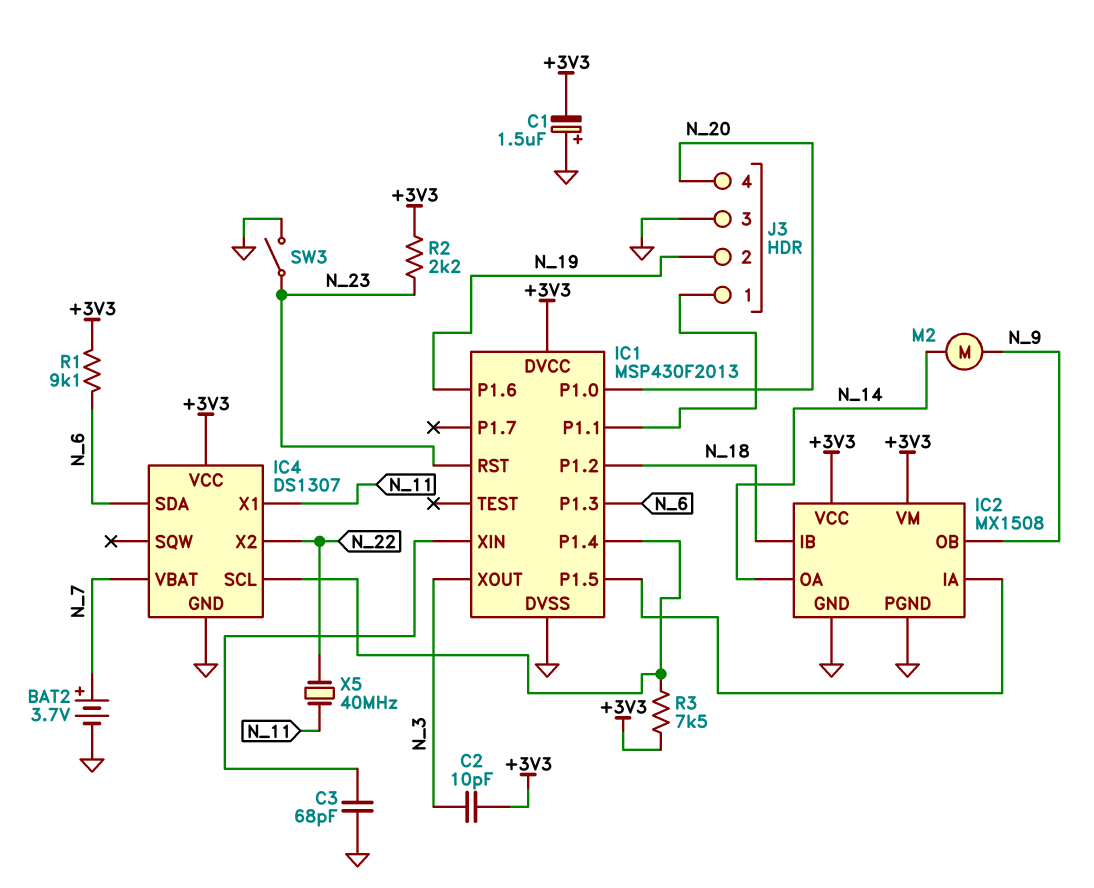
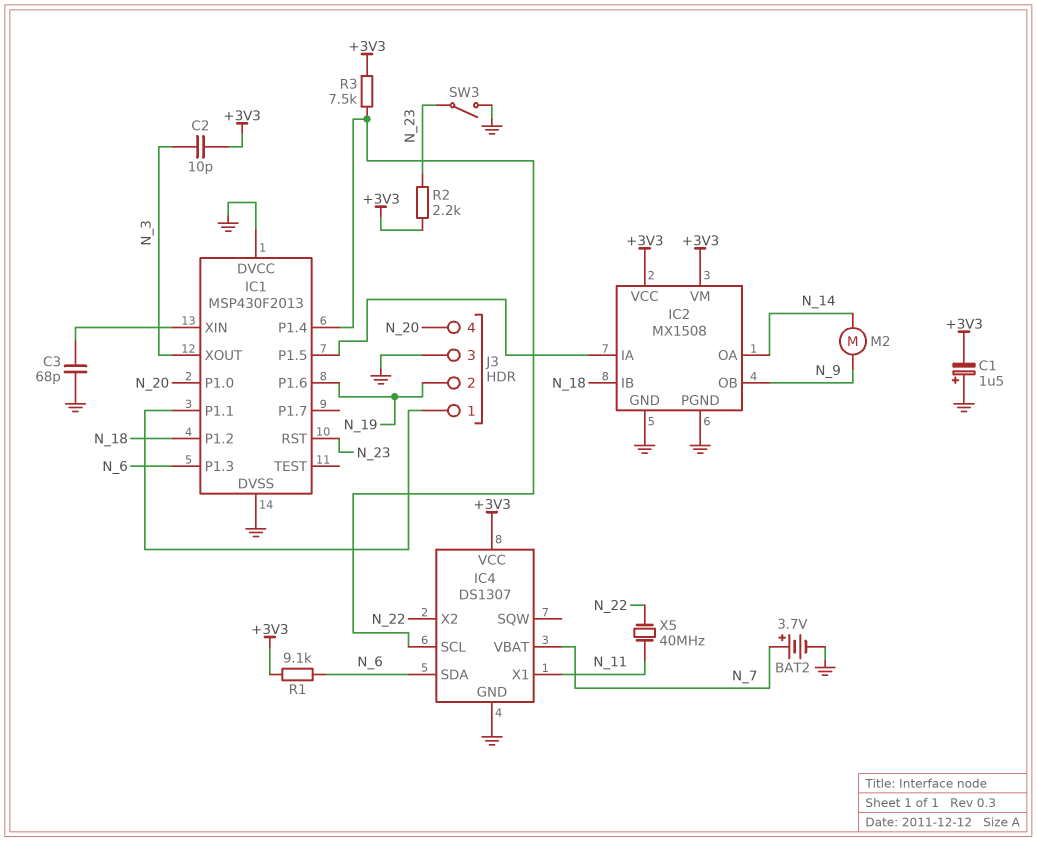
IC1 pin DVCC: +3V3 -> GND

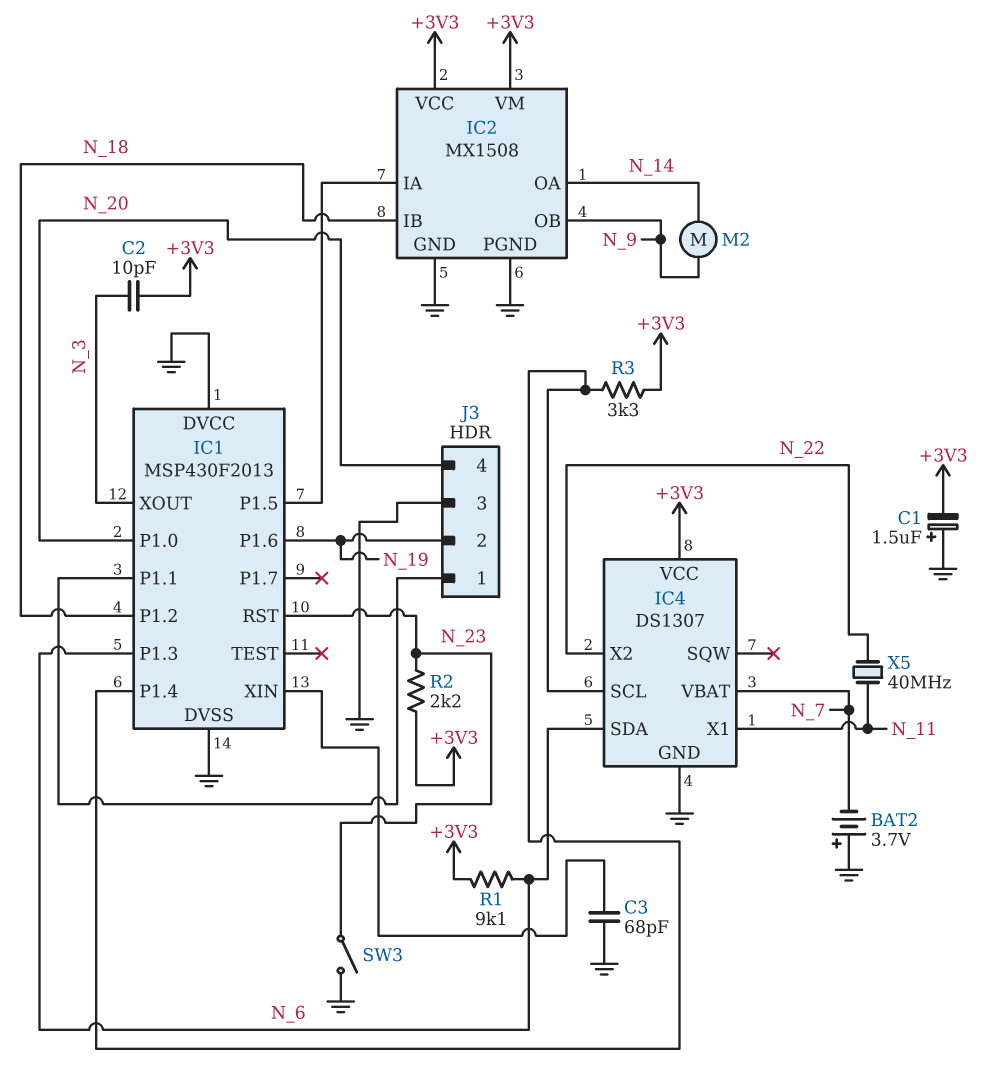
BAT2: 3.7V (plus N_7, minus GND) -> 3.7V (plus GND, minus N_7)
R3: 7.5k (+3V3, IC1/P1.4) -> 3.3k (+3V3, IC1/P1.4)

